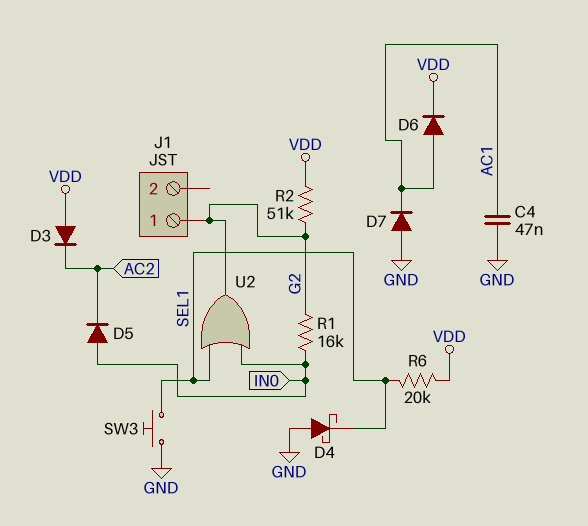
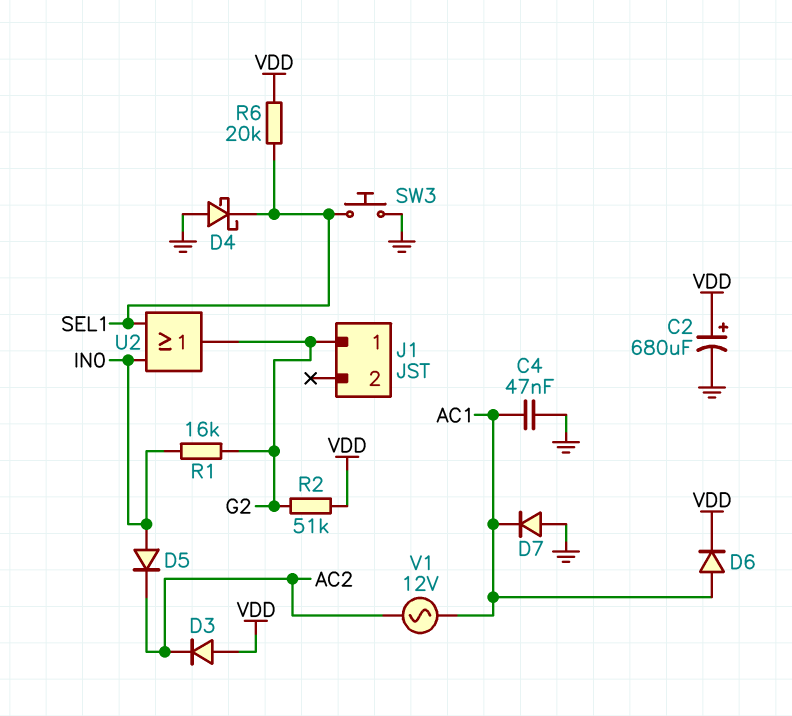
C2: none -> 680uF (plus VDD, minus GND)
V1: none -> AC 12V (AC1, AC2)

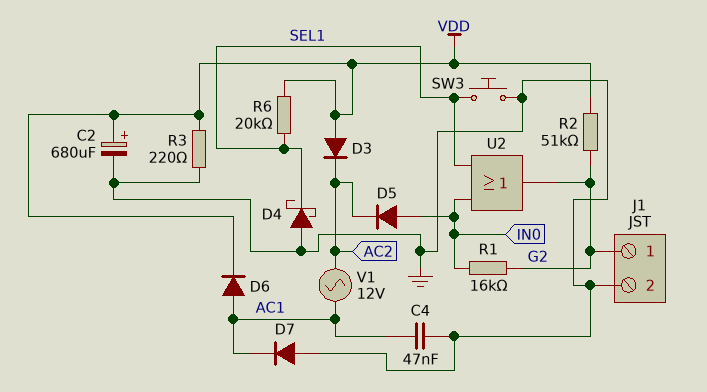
J1 pin 2: none -> GND
R3: none -> 220 (GND, VDD)

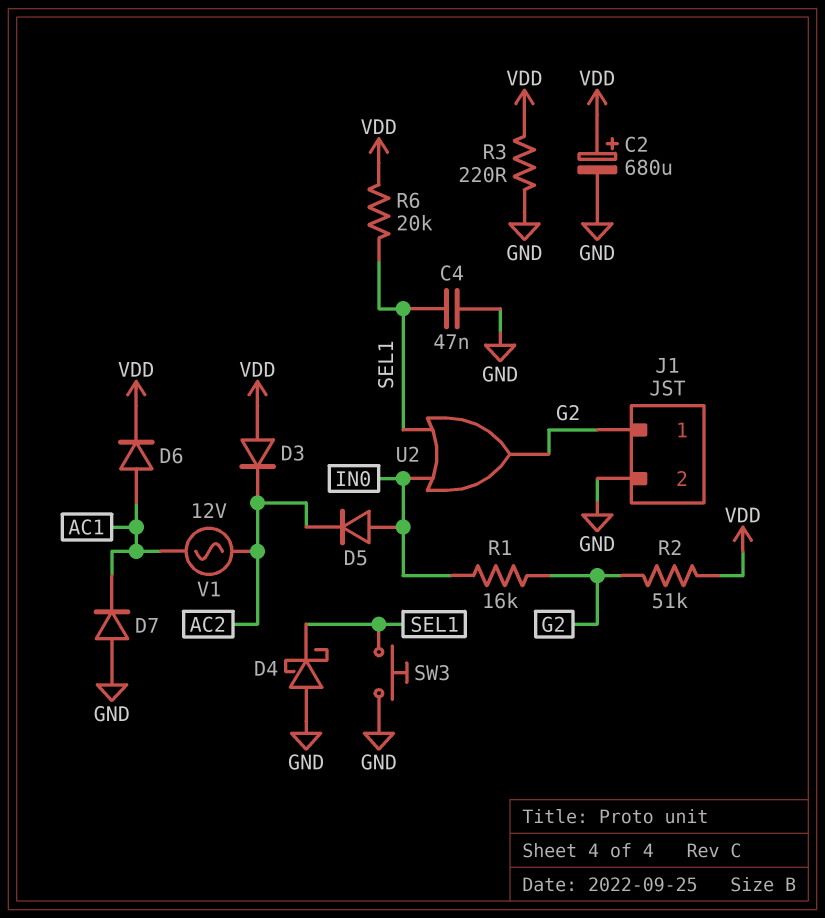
C4: 47nF (AC1, GND) -> 47nF (GND, SEL1)

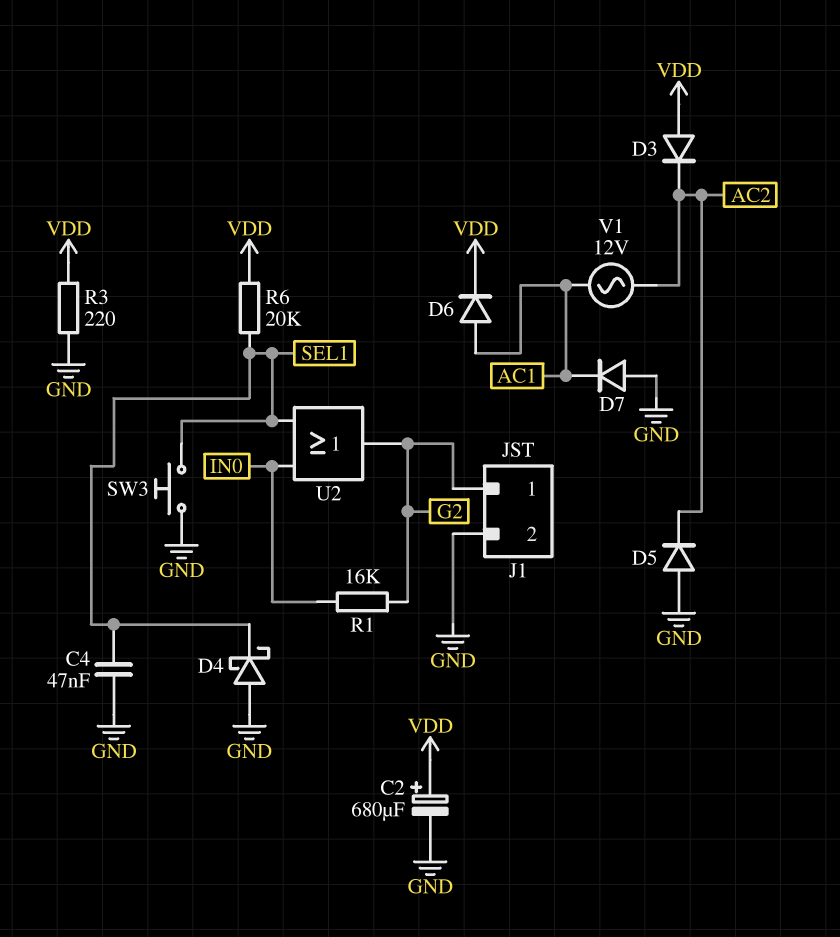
D5: diode (A IN0, K AC2) -> diode (A GND, K AC2)
R2: 51k (G2, VDD) -> none

